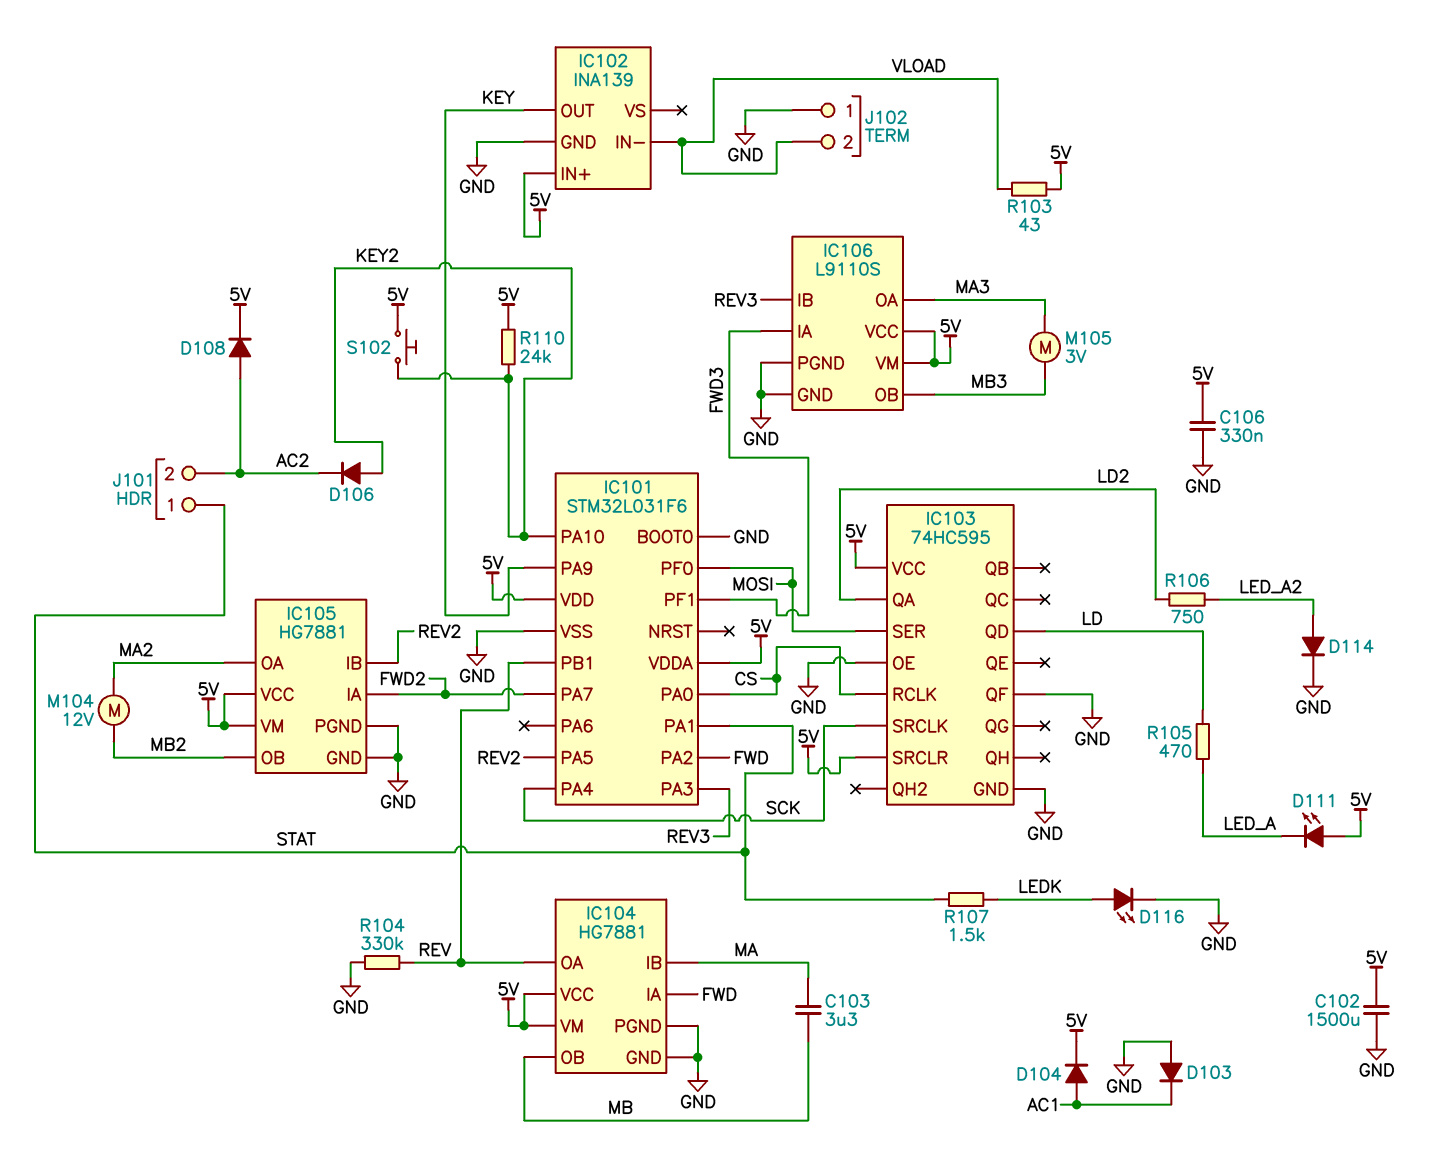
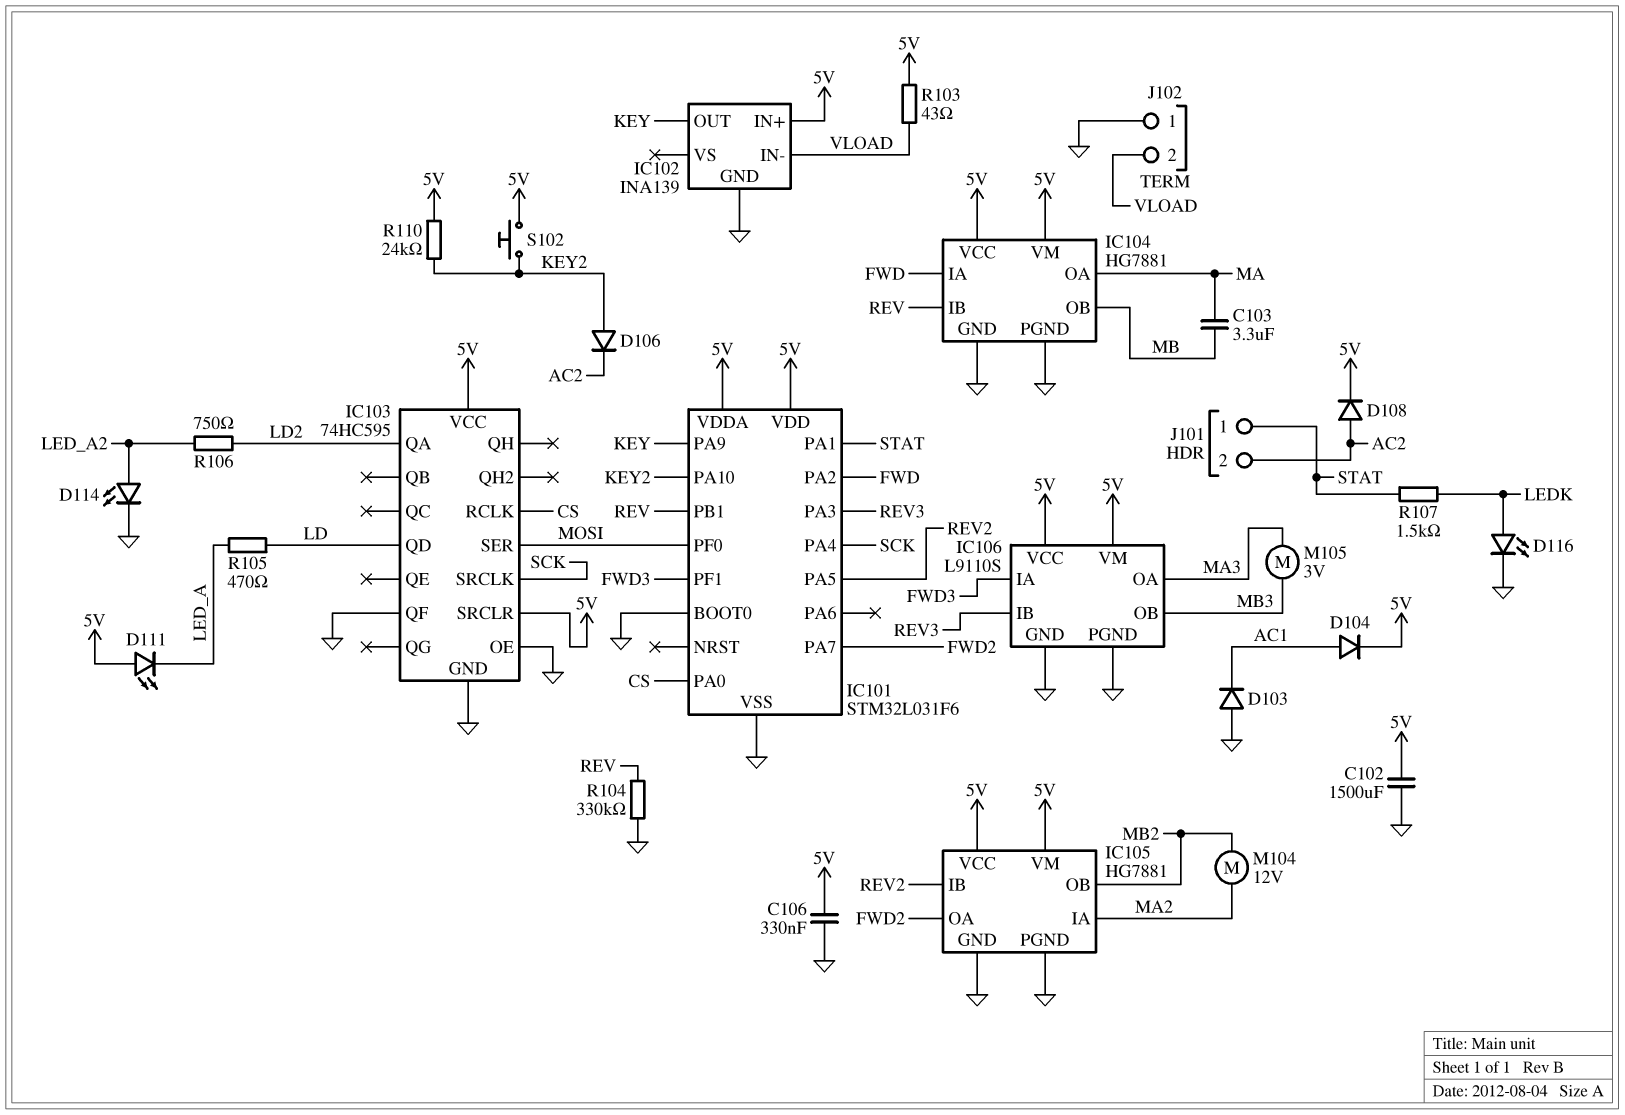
D114: diode (A LED_A2, K GND) -> LED (A LED_A2, K GND)
IC104 pin IB: MA -> REV
IC104 pin OA: REV -> MA
IC105 pin IA: FWD2 -> MA2
IC105 pin OA: MA2 -> FWD2

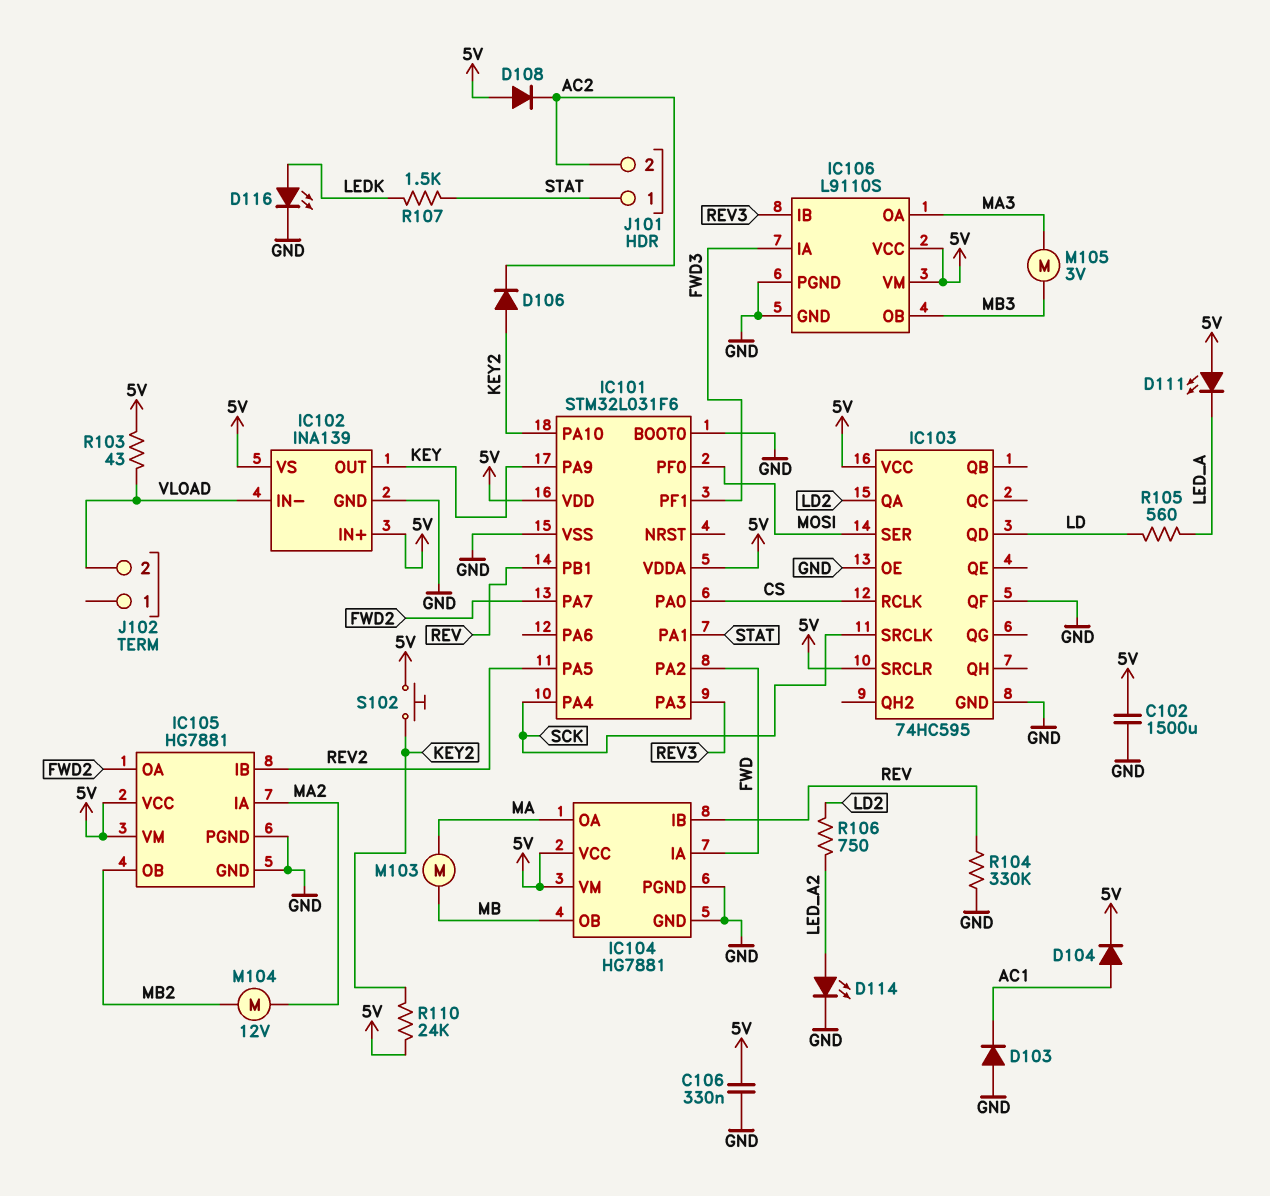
C103: 3.3uF (MA, MB) -> none
D108: diode (A AC2, K 5V) -> diode (A 5V, K AC2)
IC102 pin VS: none -> 5V
J102 pin 1: GND -> none
M103: none -> motor (MA, MB)
R105: 470 (LD, LED_A) -> 560 (LD, LED_A)

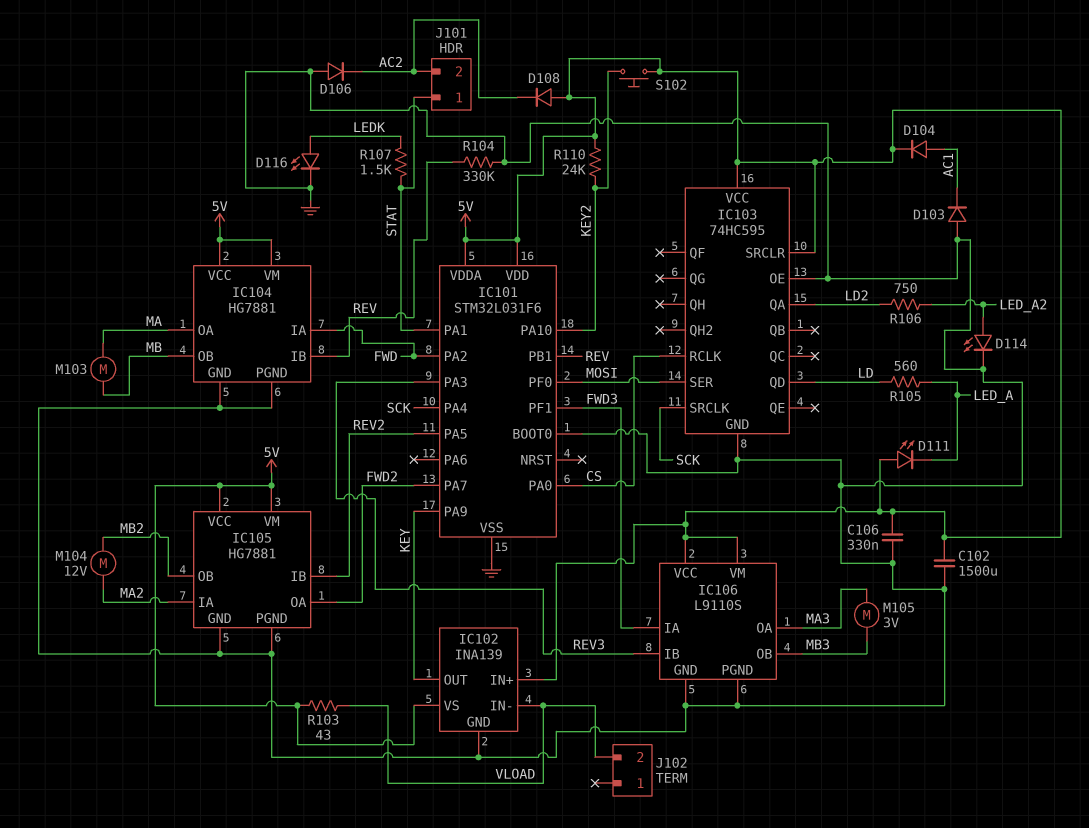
D106: diode (A KEY2, K AC2) -> diode (A GND, K AC2)
IC103 pin QF: GND -> none

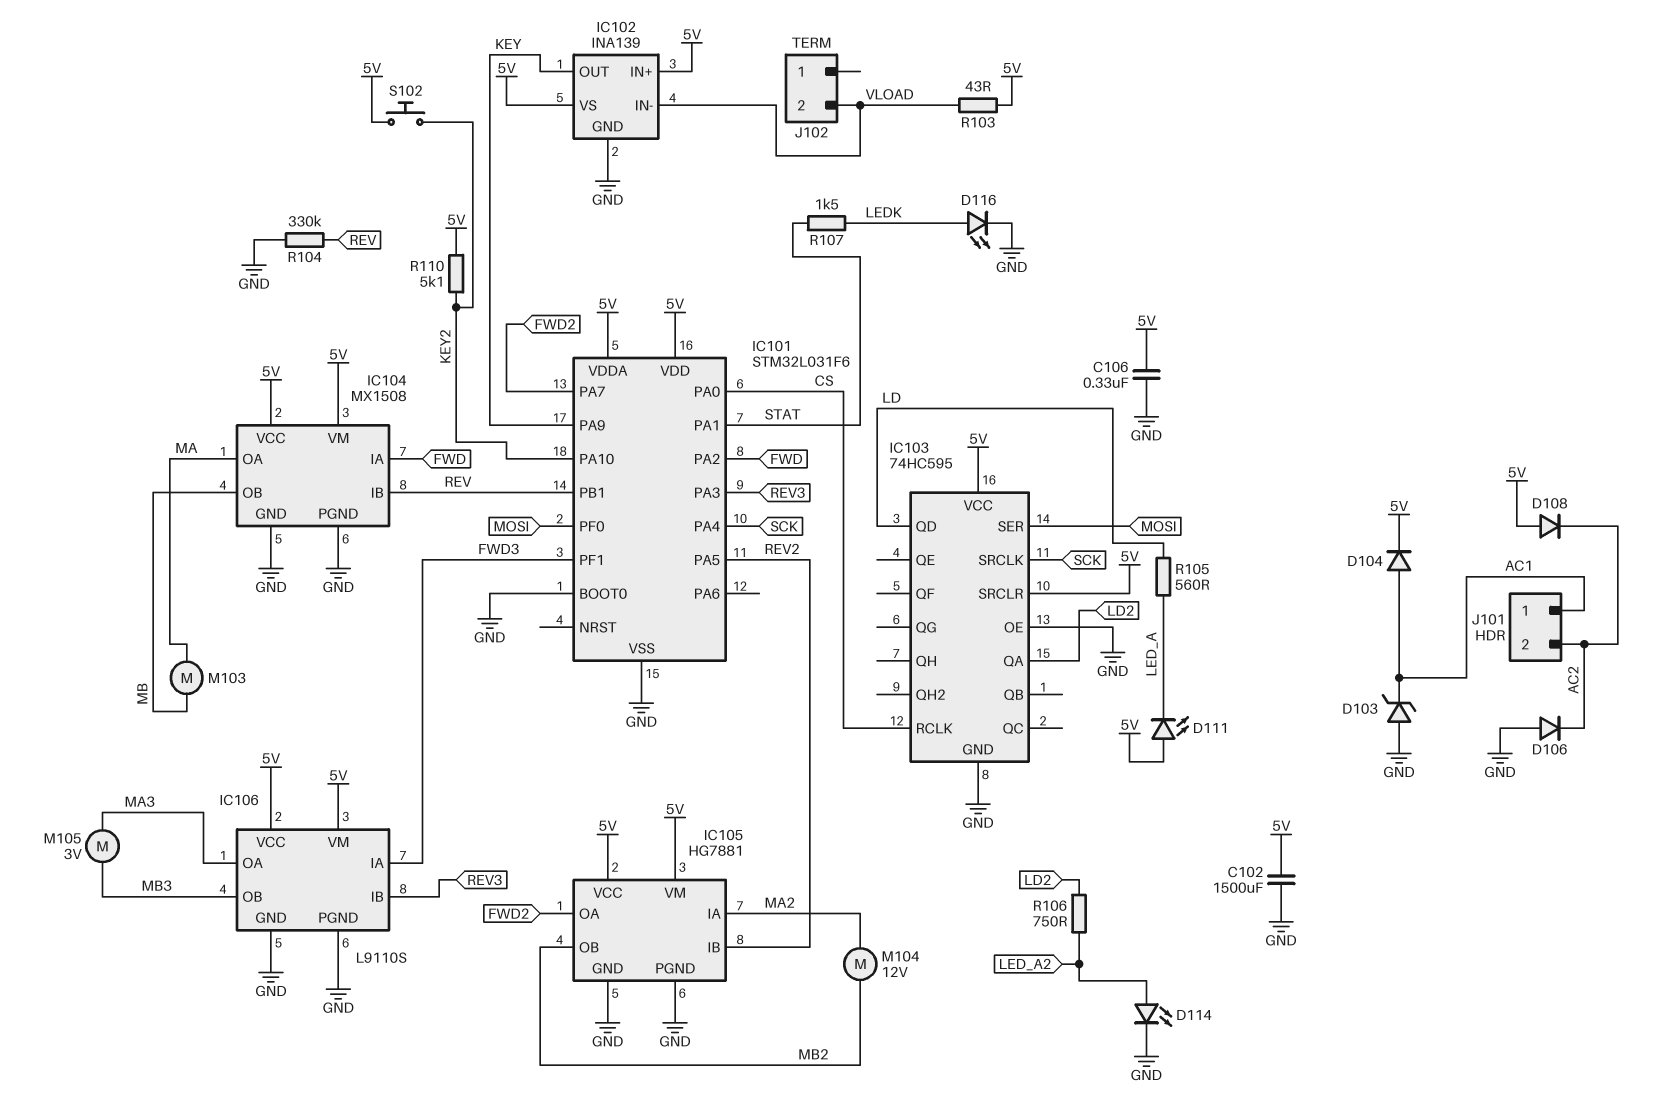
D103: diode (A GND, K AC1) -> zener (A GND, K AC1)
IC104: HG7881 -> MX1508
J101 pin 1: STAT -> AC1
R110: 24k (5V, KEY2) -> 5.1k (5V, KEY2)

